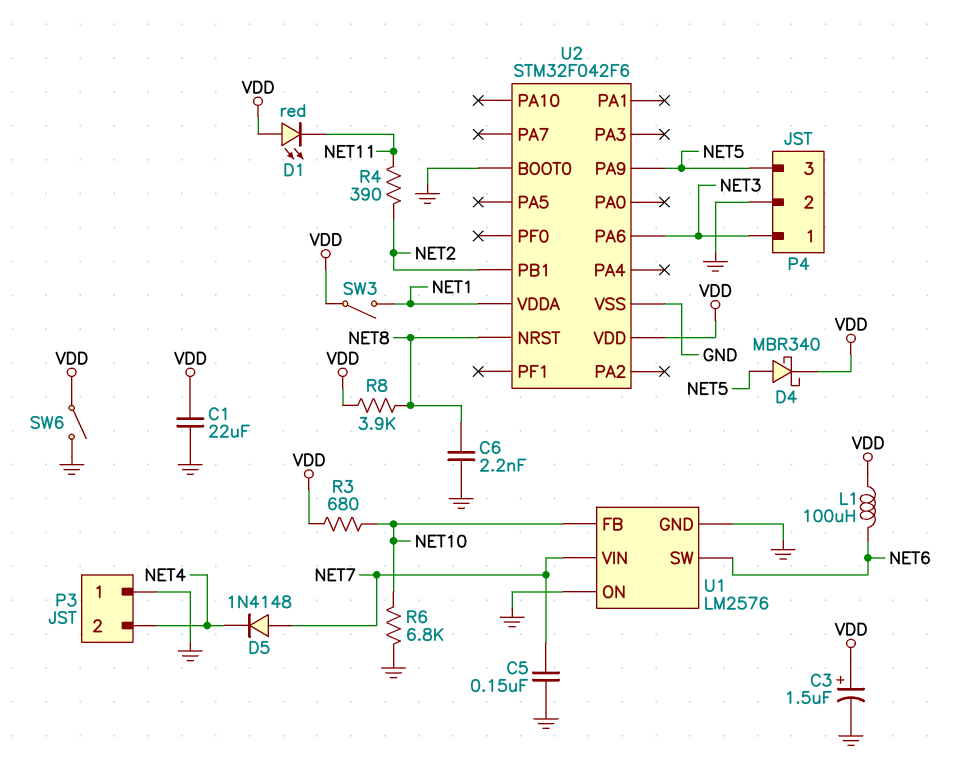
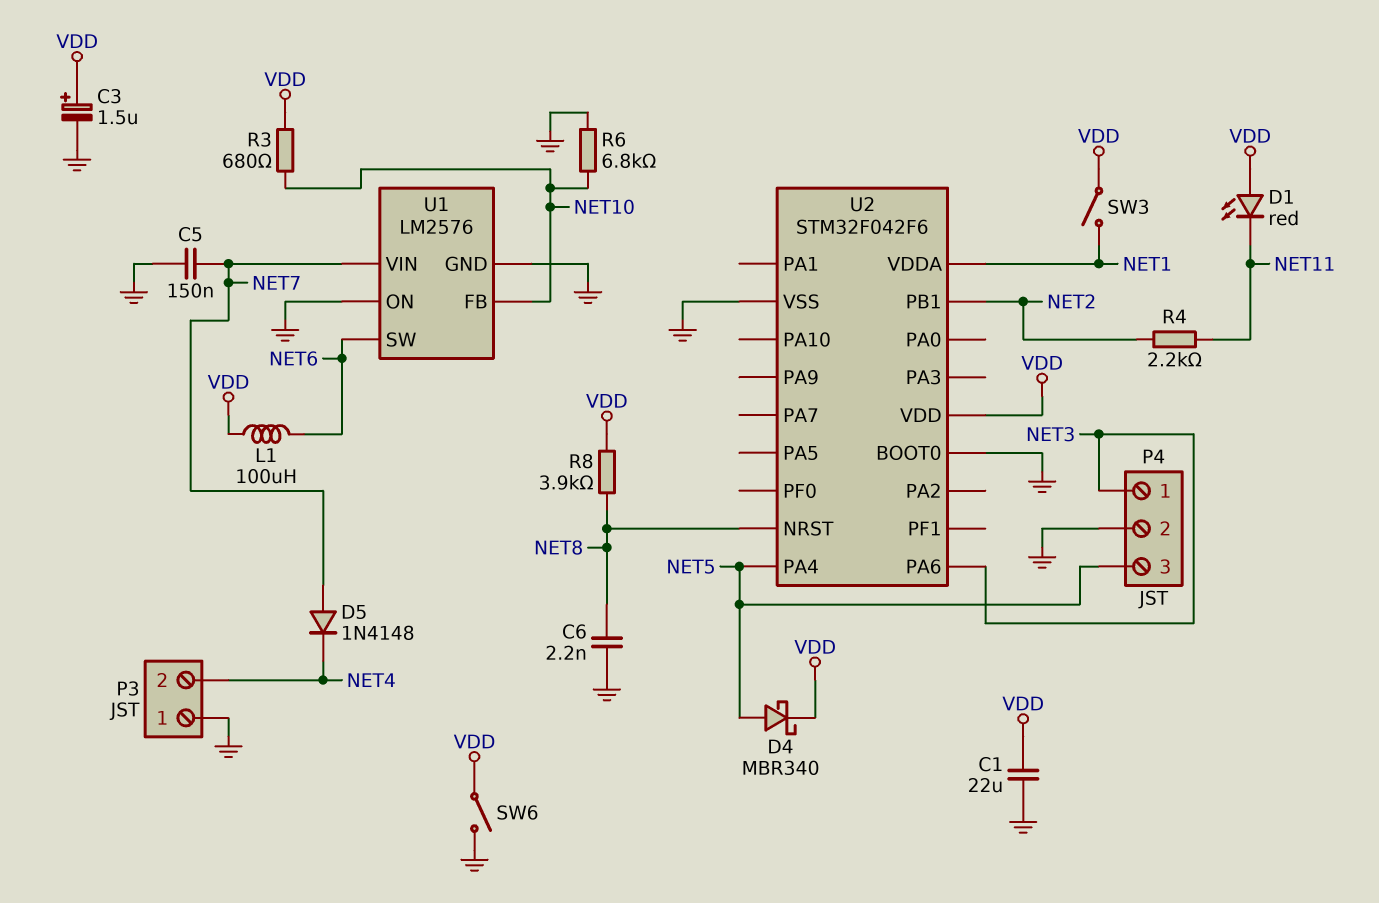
R4: 390 (NET2, NET11) -> 2.2k (NET2, NET11)
U2 pin PA4: none -> NET5
U2 pin PA9: NET5 -> none

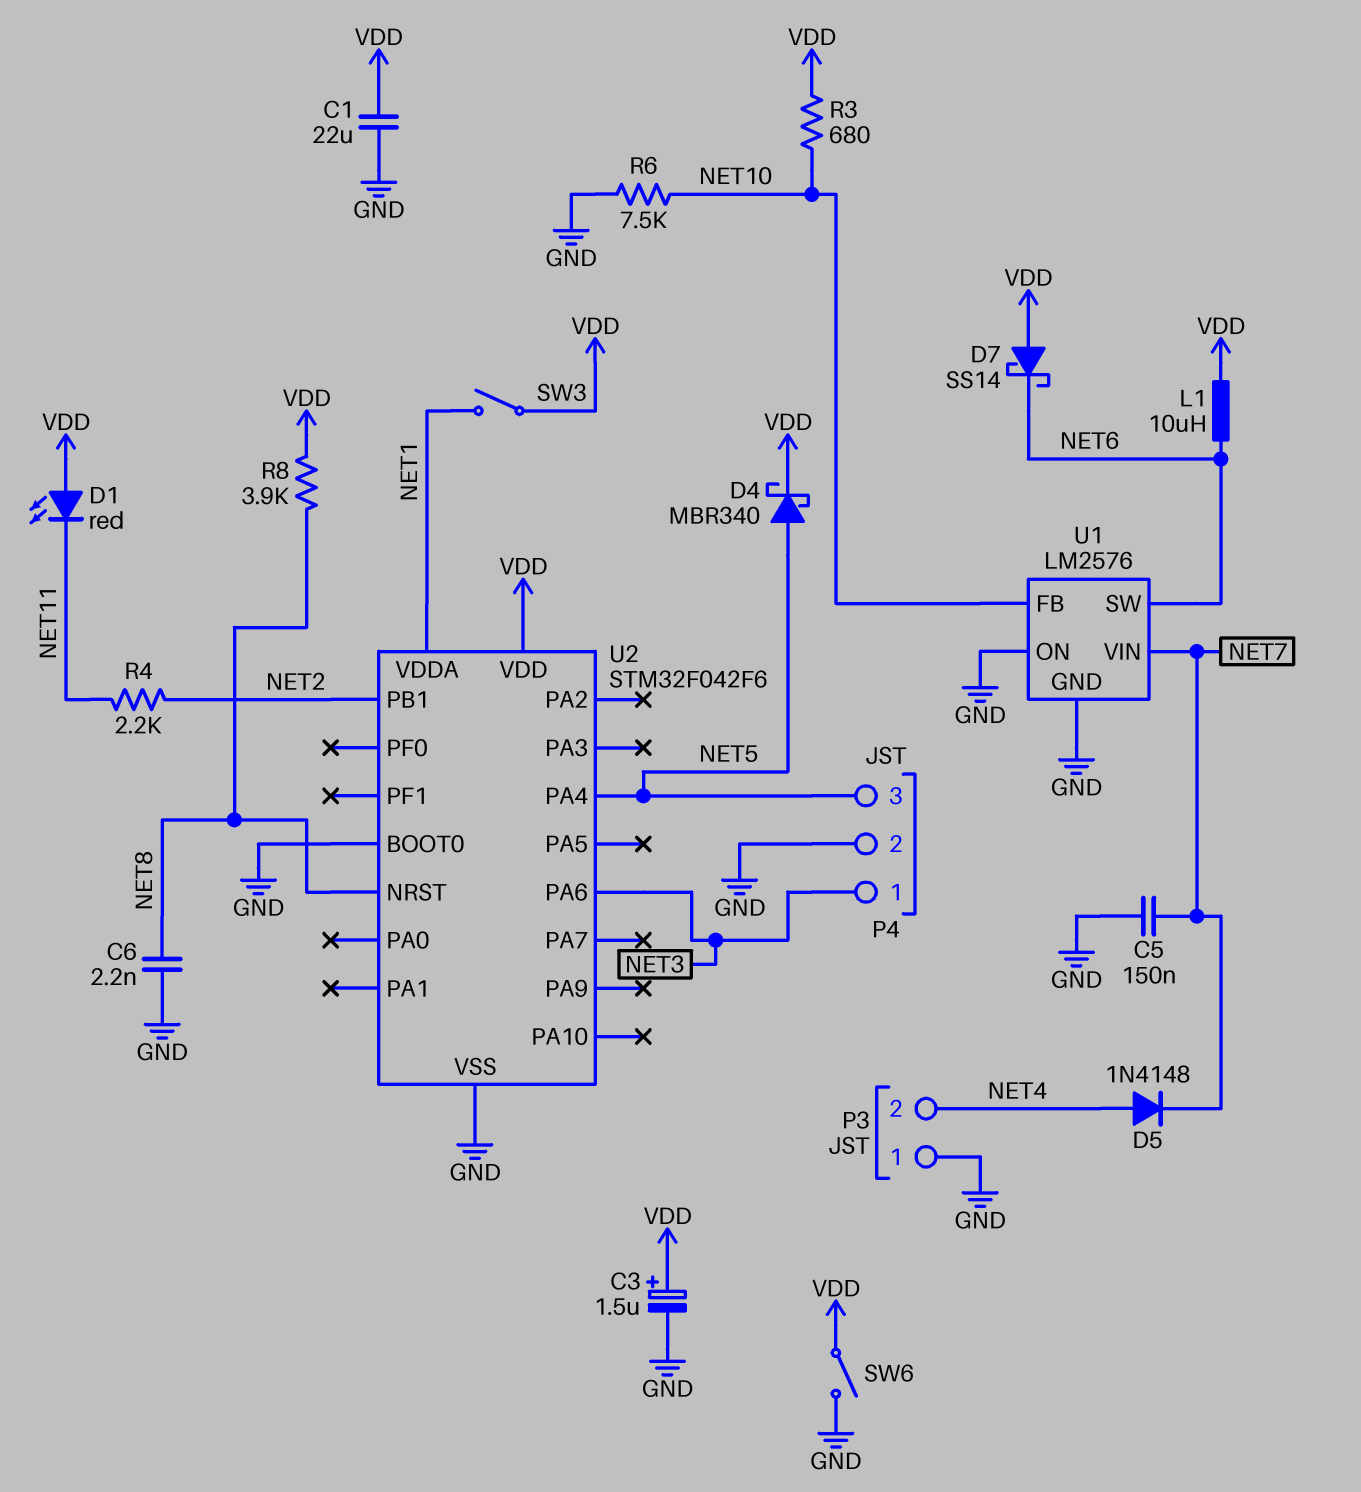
D5: diode 1N4148 (A NET7, K NET4) -> diode 1N4148 (A NET4, K NET7)
D7: none -> schottky SS14 (A VDD, K NET6)
L1: 100uH (NET6, VDD) -> 10uH (NET6, VDD)
R6: 6.8k (GND, NET10) -> 7.5k (GND, NET10)

